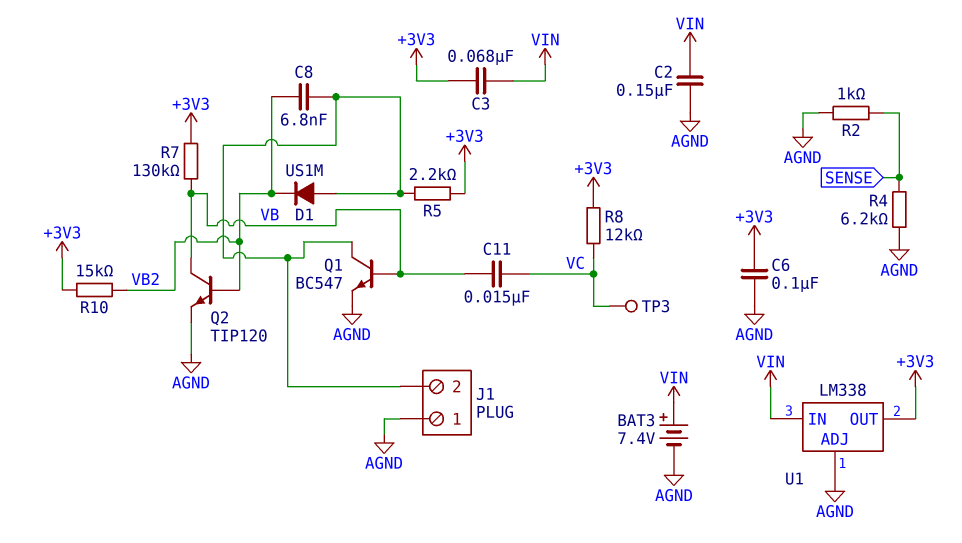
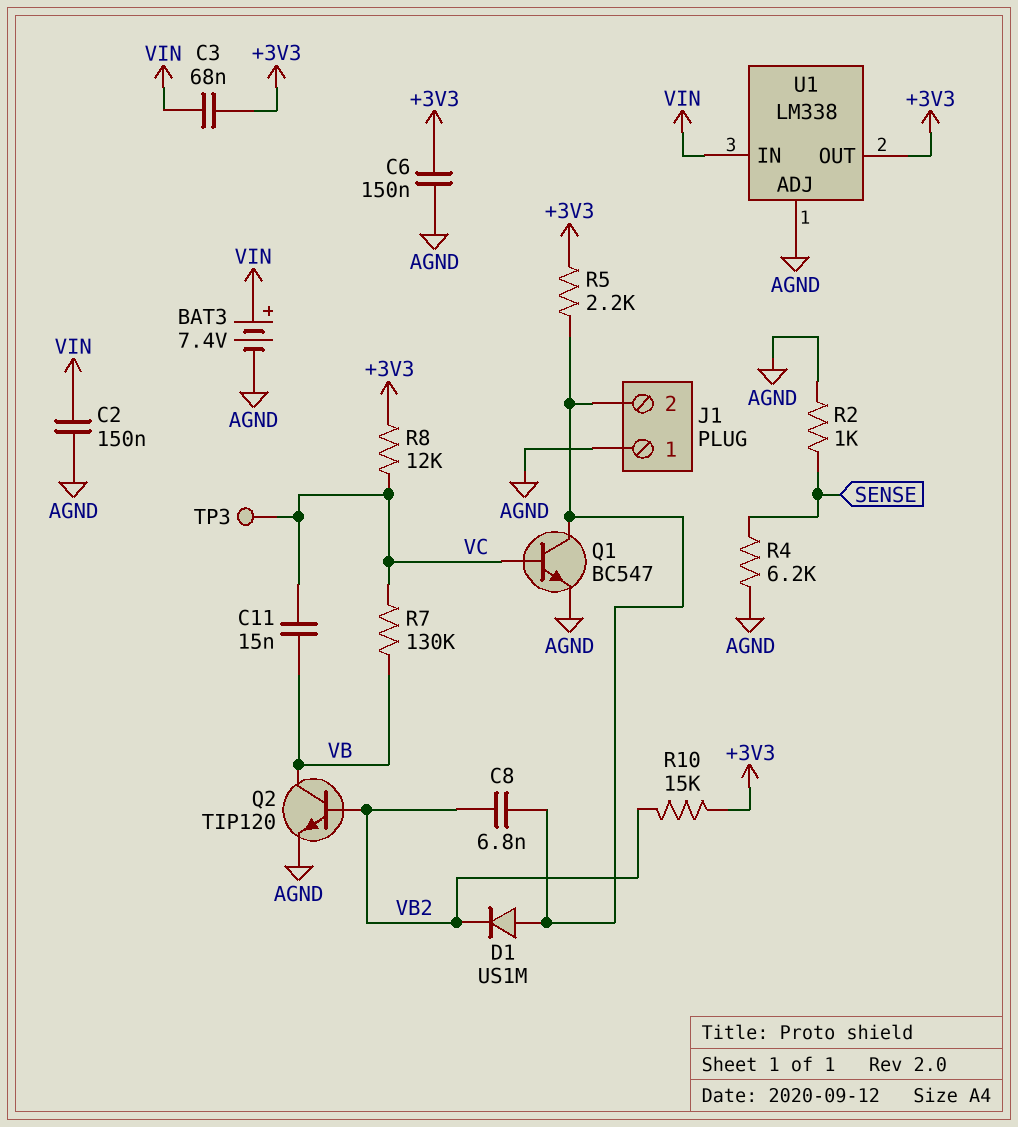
C6: 100nF (+3V3, AGND) -> 150nF (+3V3, AGND)
Q1: NPN BC547 (B VB, C J1/2, E AGND) -> NPN BC547 (B VC, C J1/2, E AGND)
R7: 130k (+3V3, VB) -> 130k (VB, VC)

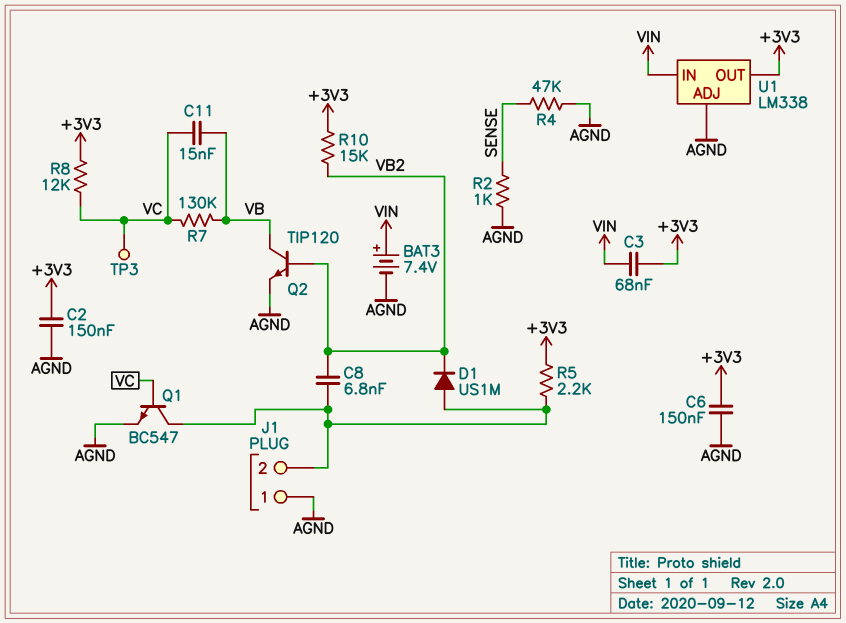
C2: 150nF (AGND, VIN) -> 150nF (+3V3, AGND)
R4: 6.2k (AGND, SENSE) -> 47k (AGND, SENSE)

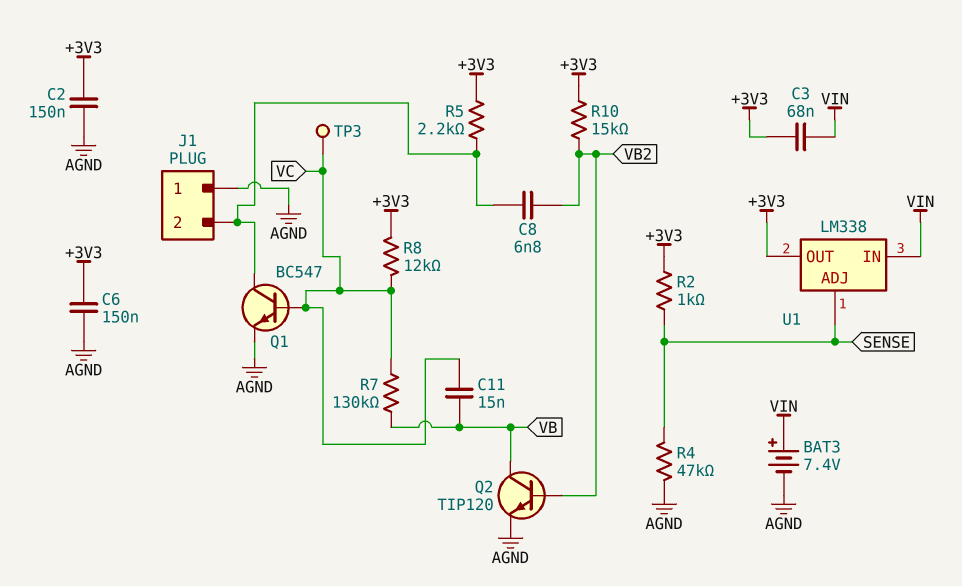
D1: diode US1M (A J1/2, K VB2) -> none
R2: 1k (AGND, SENSE) -> 1k (+3V3, SENSE)
U1 pin ADJ: AGND -> SENSE

